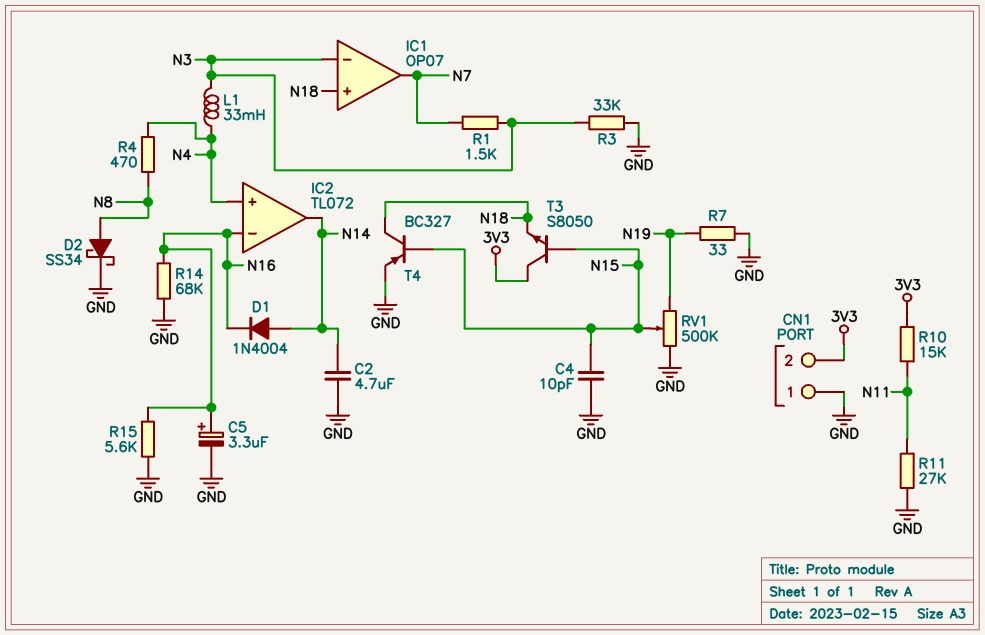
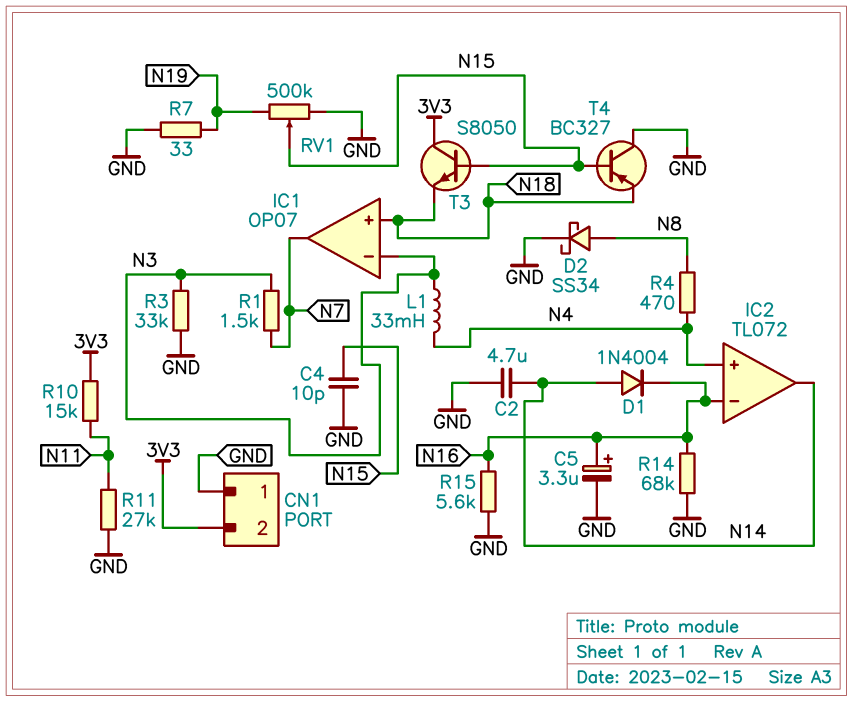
T4: PNP BC327 (B N15, C N18, E GND) -> PNP BC327 (B N15, C GND, E N18)

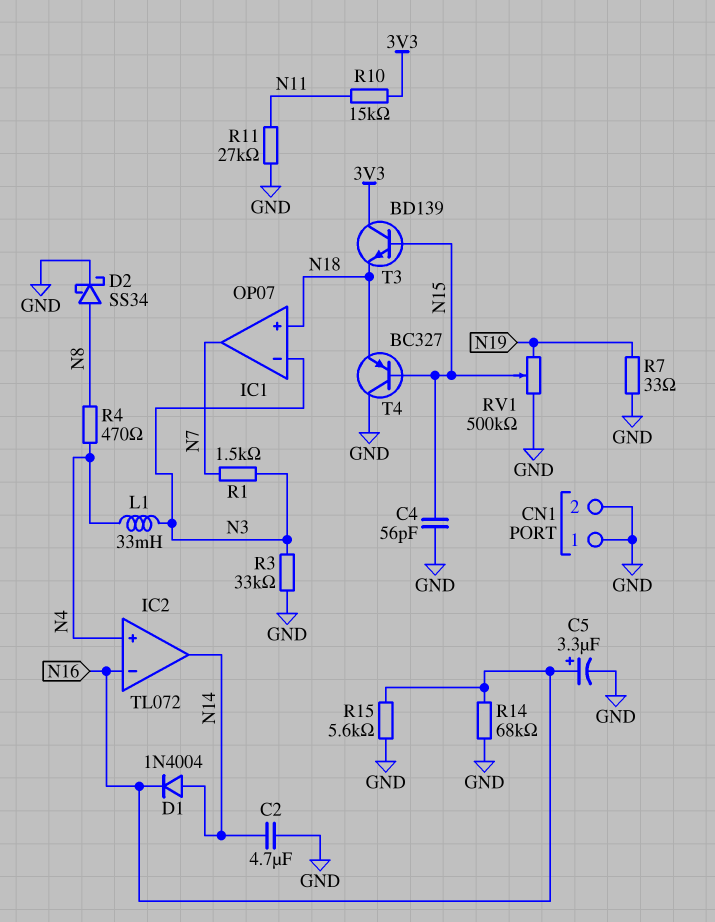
C4: 10pF (GND, N15) -> 56pF (GND, N15)
CN1 pin 2: 3V3 -> GND
T3: NPN S8050 (B N15, C 3V3, E N18) -> NPN BD139 (B N15, C 3V3, E N18)

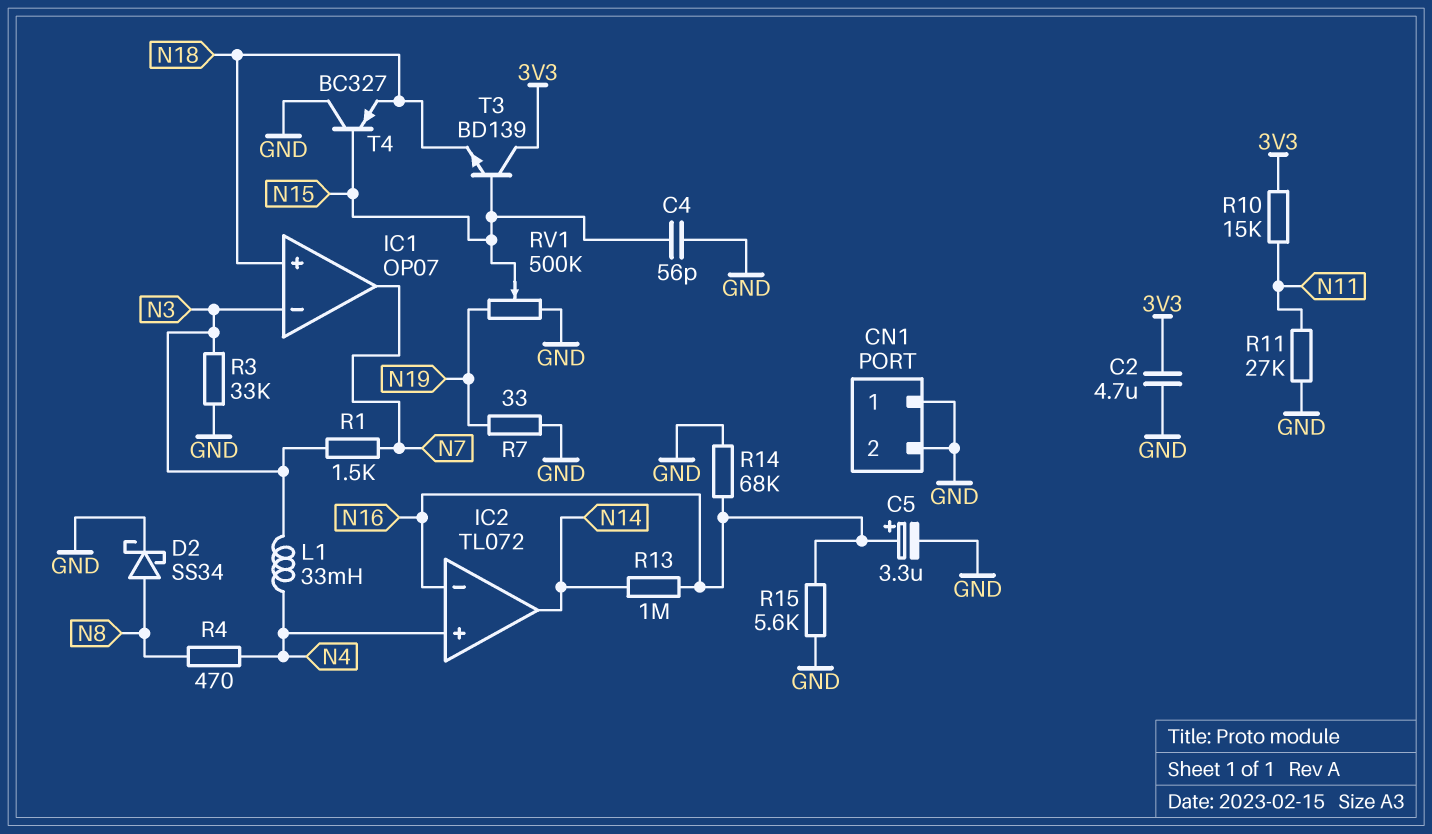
C2: 4.7uF (GND, N14) -> 4.7uF (3V3, GND)
D1: diode 1N4004 (A N14, K N16) -> none
R13: none -> 1M (N14, N16)

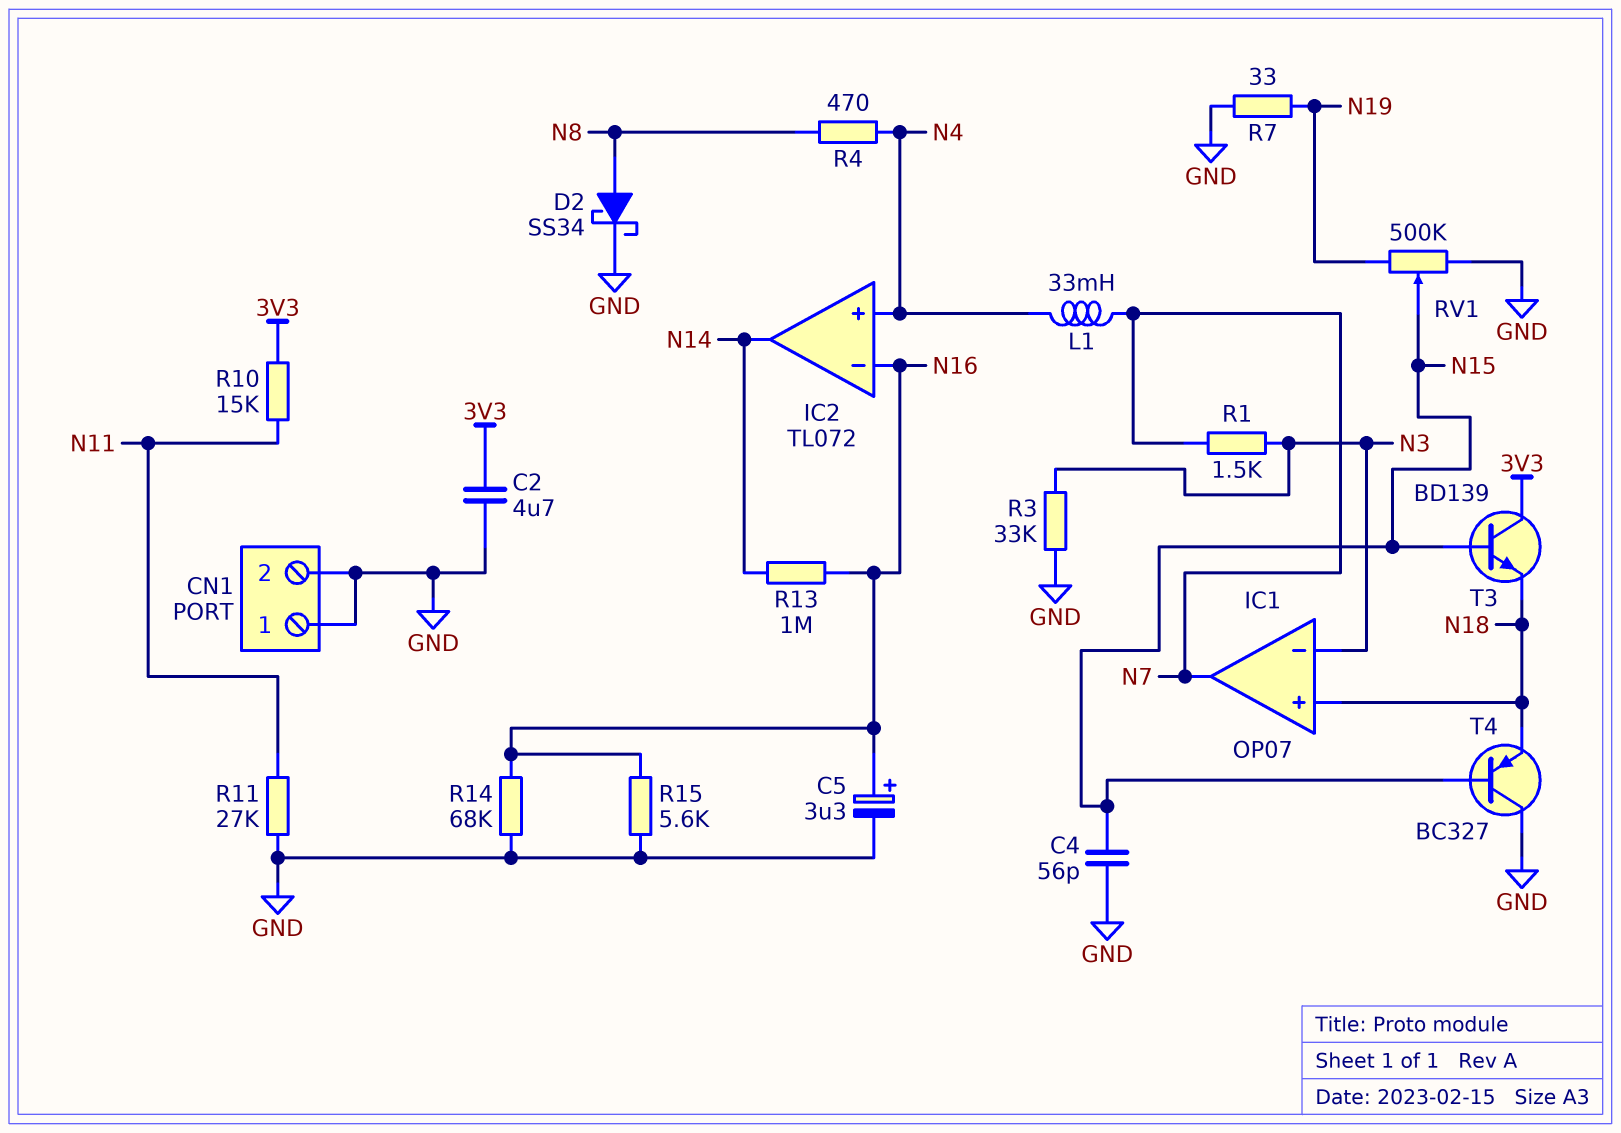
L1: 33mH (N3, N4) -> 33mH (N4, N7)

